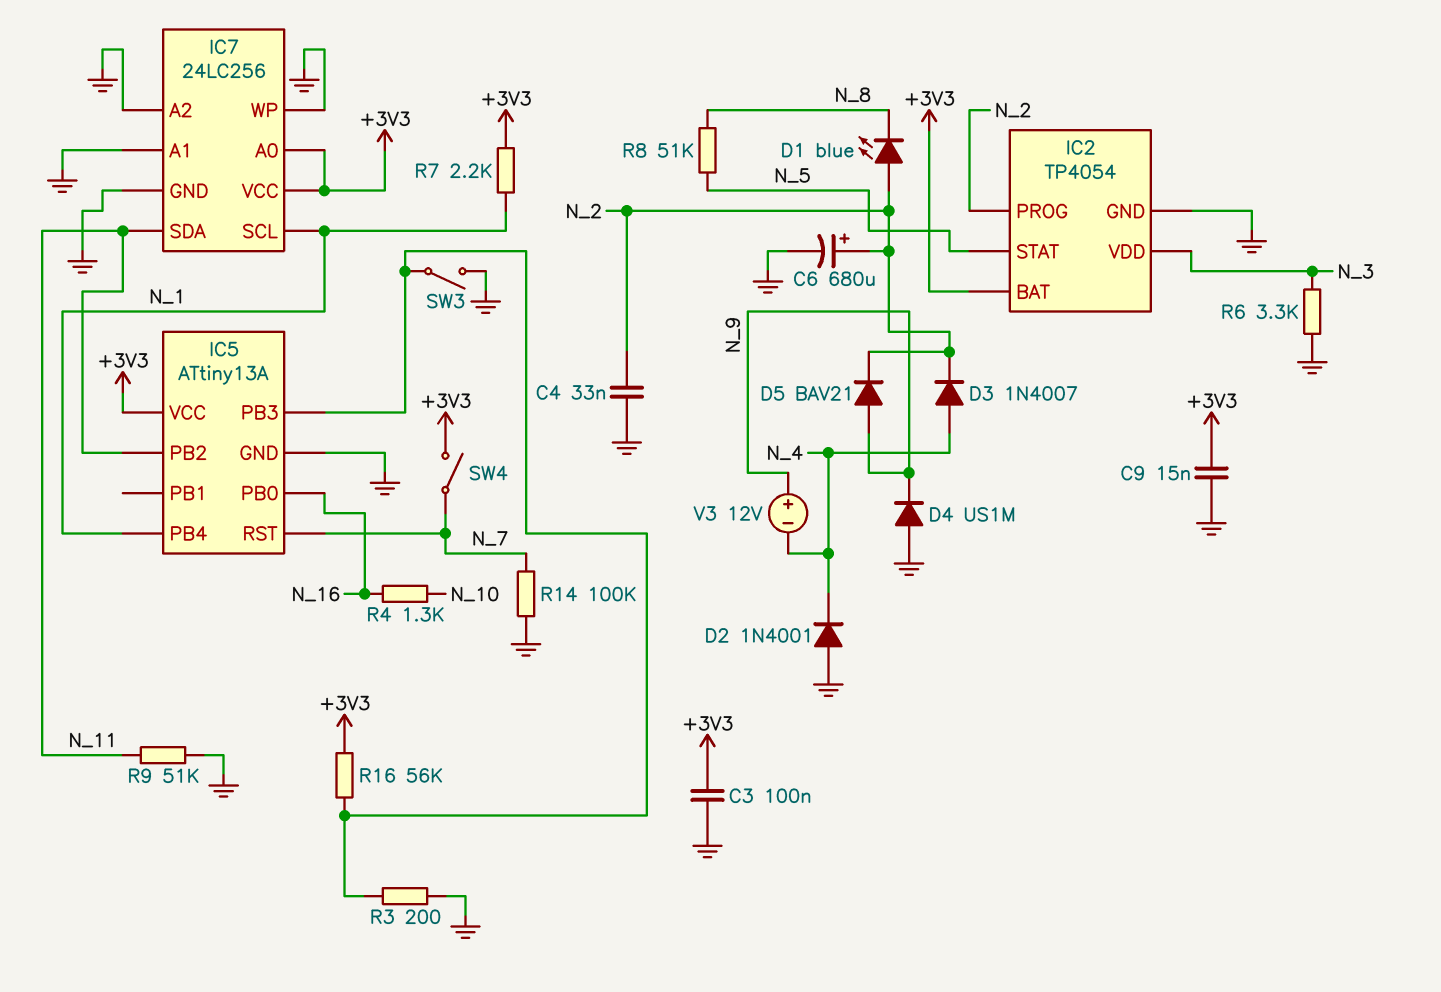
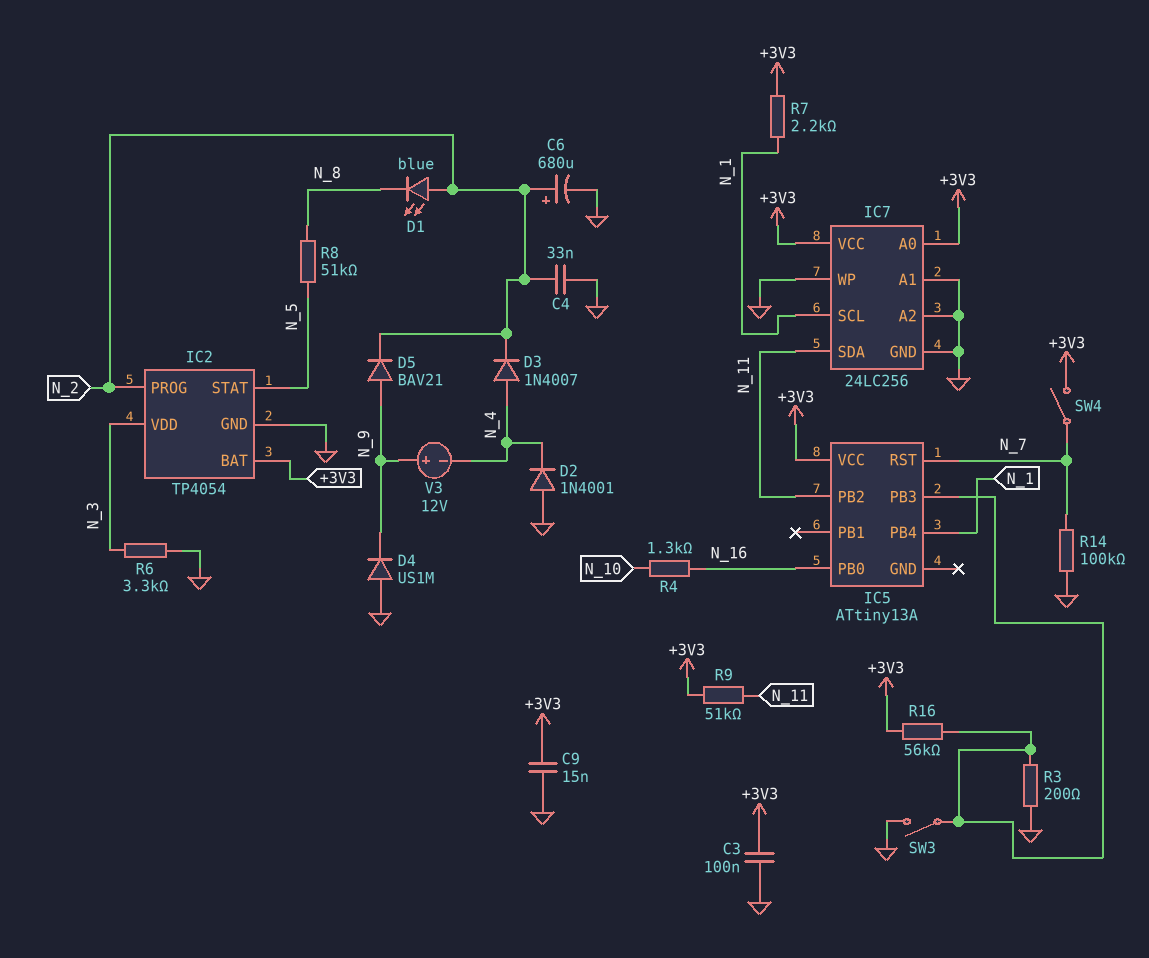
IC5 pin GND: GND -> none
R9: 51k (GND, N_11) -> 51k (+3V3, N_11)

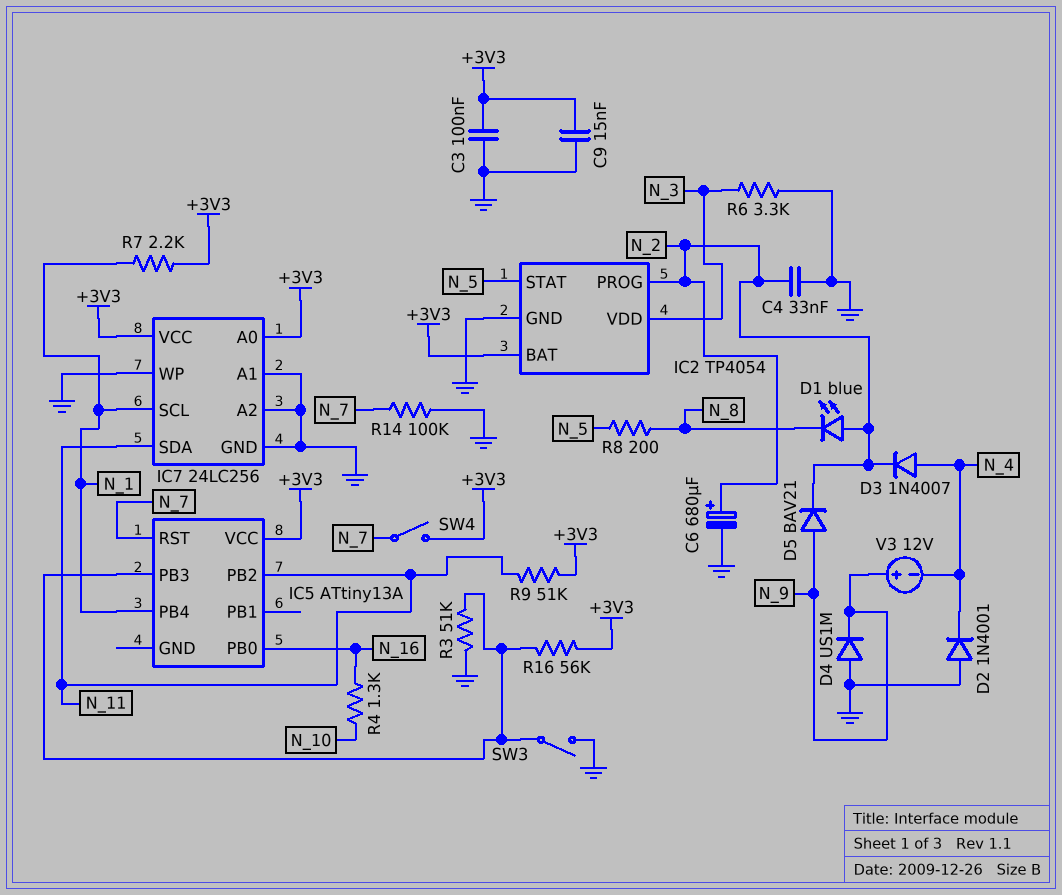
R3: 200 (GND, IC5/PB3) -> 51k (GND, IC5/PB3)
R8: 51k (N_5, N_8) -> 200 (N_5, N_8)

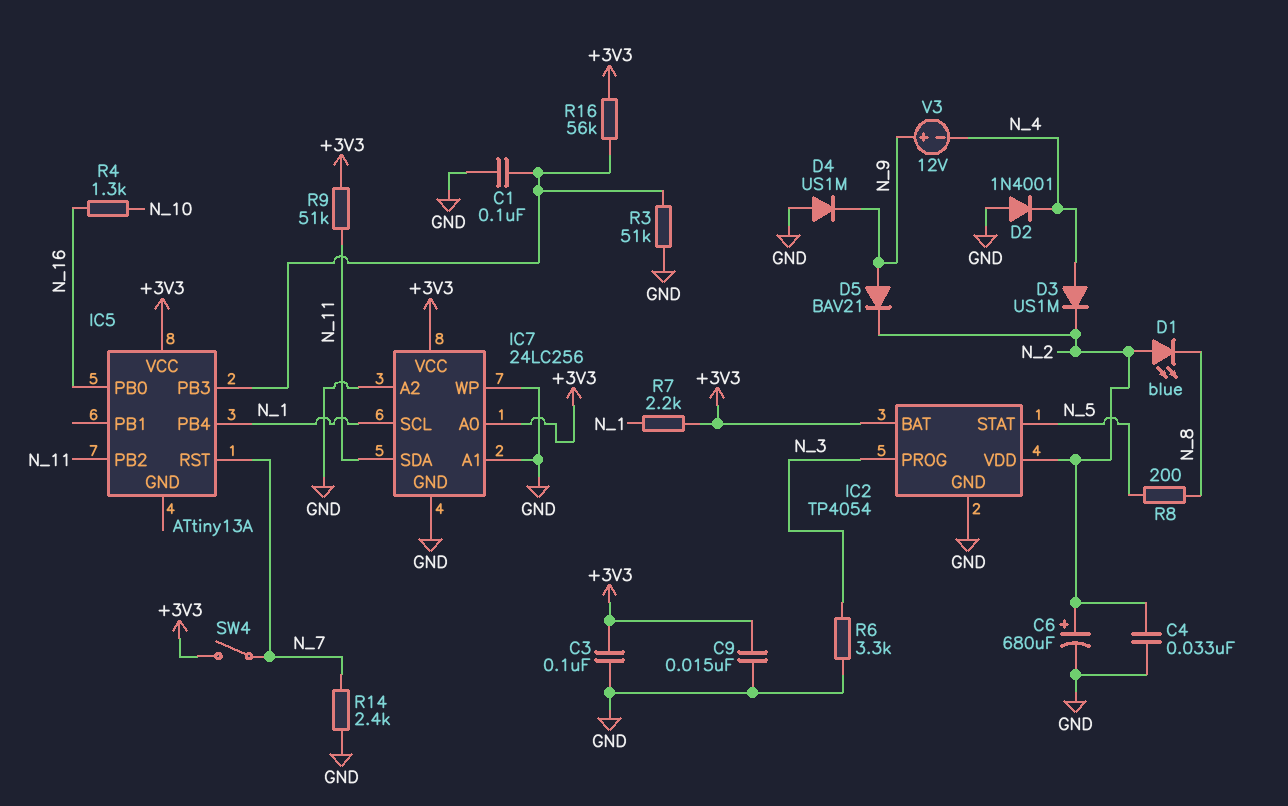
C1: none -> 100nF (GND, IC5/PB3)
D3: diode 1N4007 (A N_4, K N_2) -> diode US1M (A N_4, K N_2)
IC2 pin PROG: N_2 -> N_3
IC2 pin VDD: N_3 -> N_2
R14: 100k (GND, N_7) -> 2.4k (GND, N_7)
SW3: switch (GND, IC5/PB3) -> none

